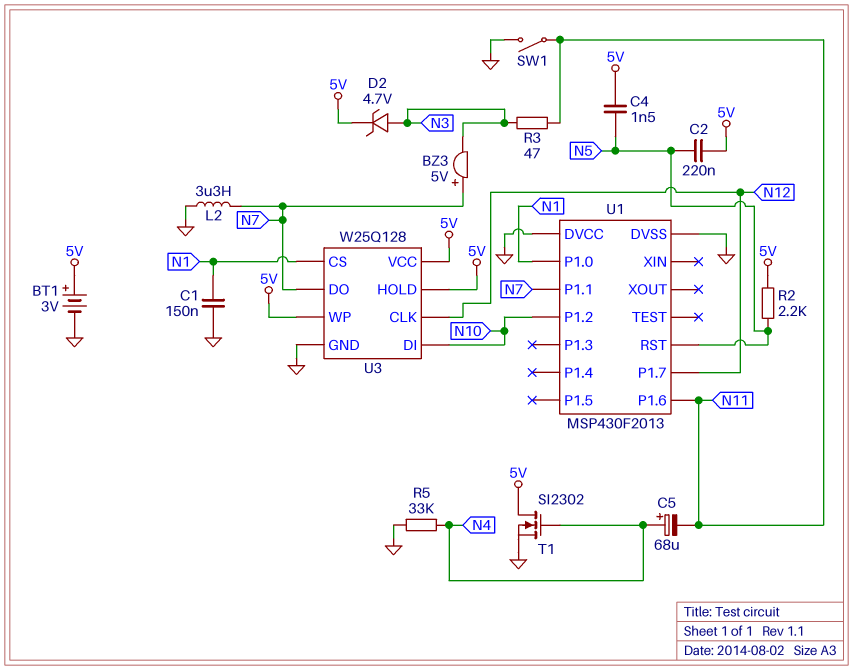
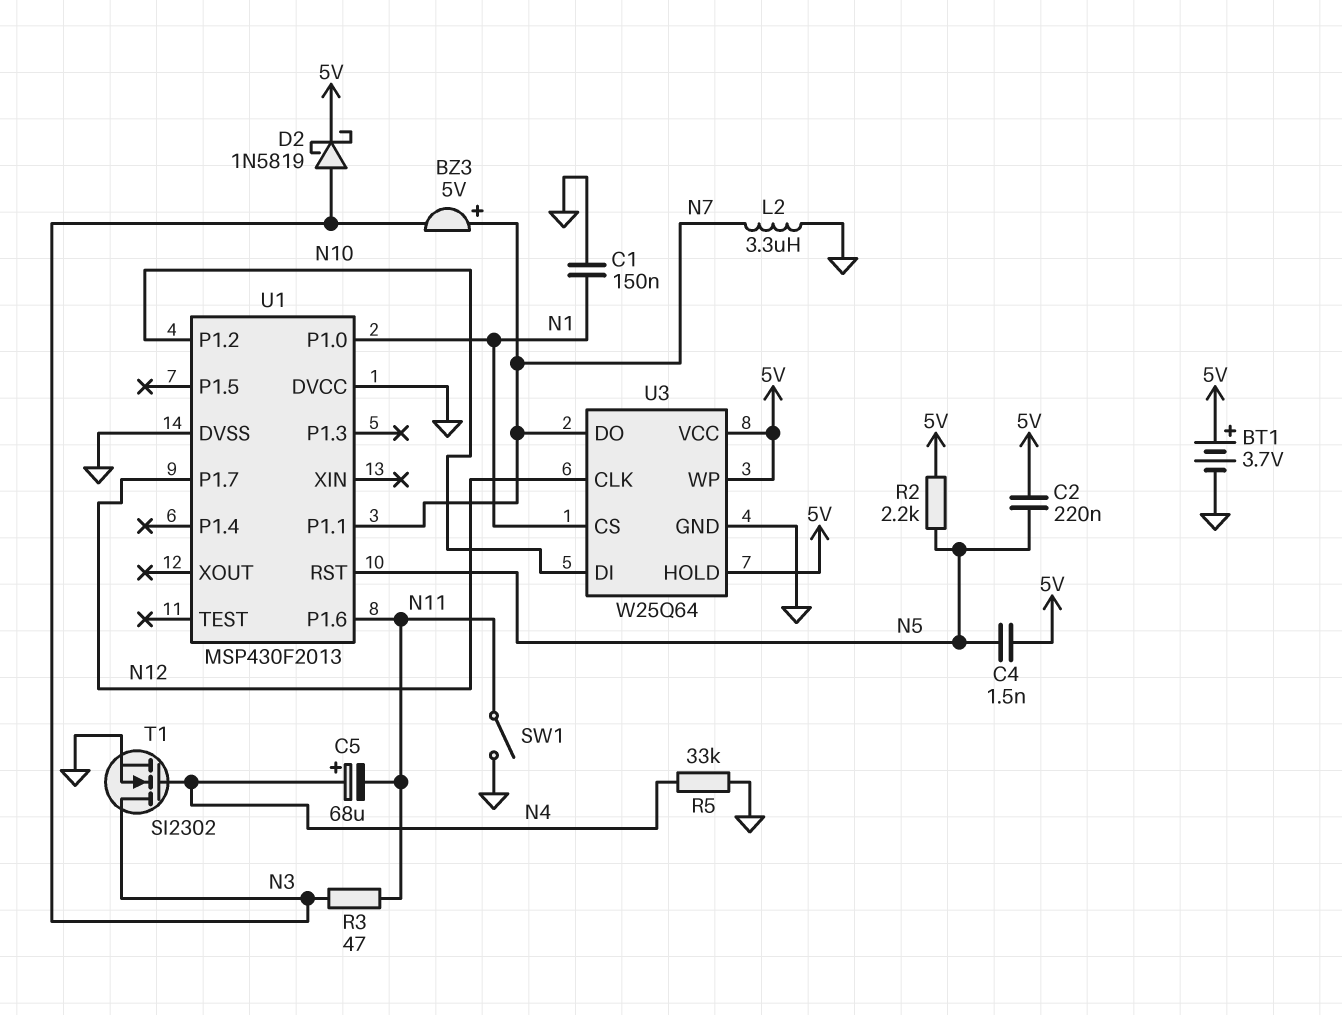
BT1: 3V (plus 5V, minus GND) -> 3.7V (plus 5V, minus GND)
D2: zener 4.7V (A N3, K 5V) -> schottky 1N5819 (A N3, K 5V)
T1: NMOS SI2302 (G N4, D 5V, S GND) -> NMOS SI2302 (G N4, D N3, S GND)
U3: W25Q128 -> W25Q64

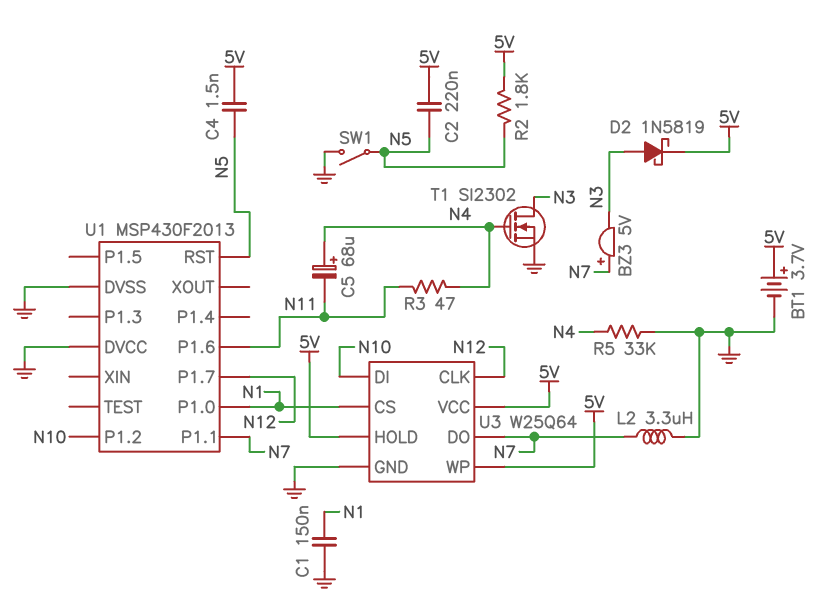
R2: 2.2k (5V, N5) -> 1.8k (5V, N5)
R3: 47 (N3, N11) -> 47 (N4, N11)
SW1: switch (GND, N11) -> switch (GND, N5)

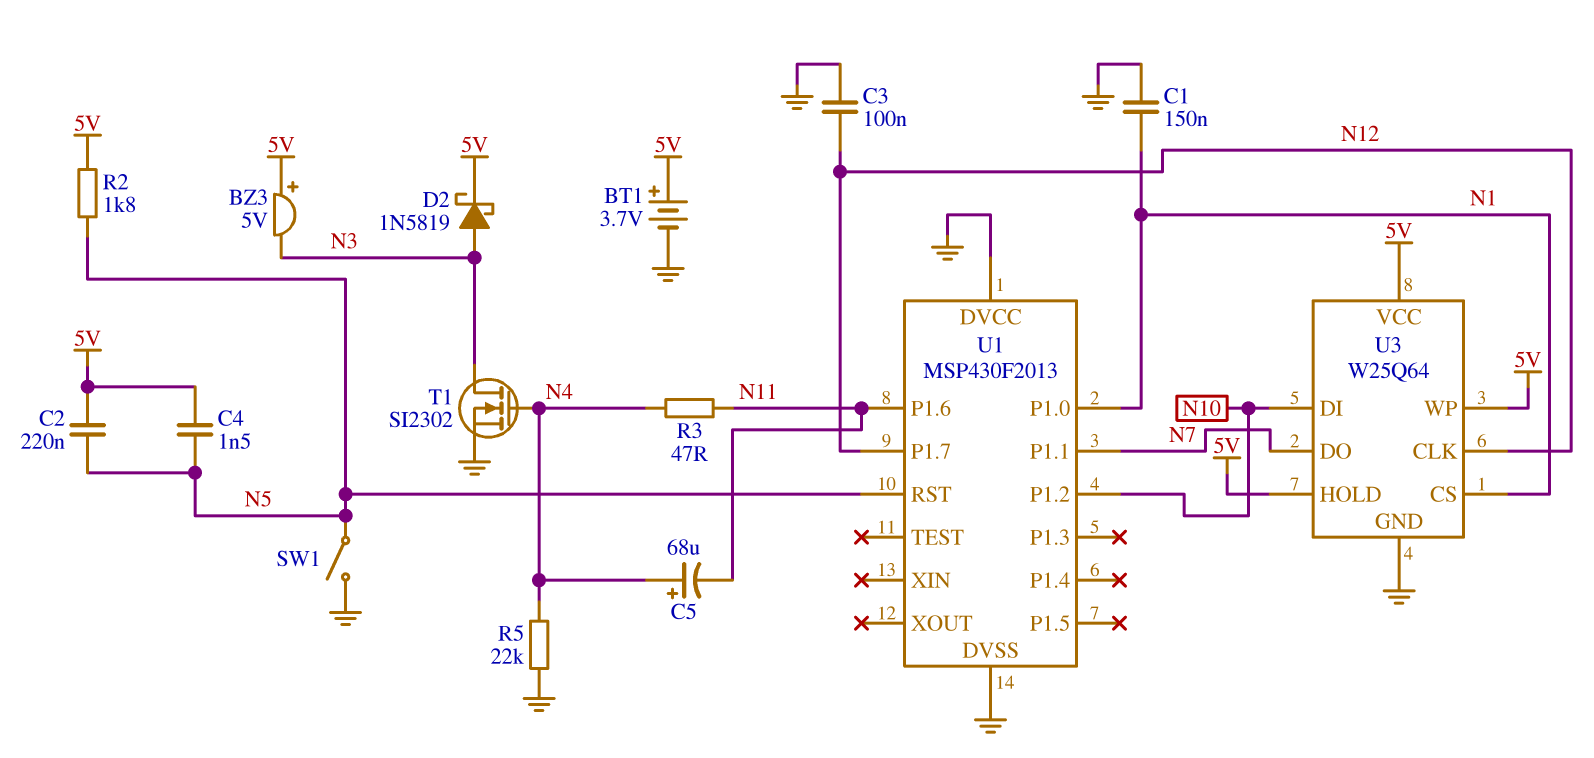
BZ3: buzzer 5V (plus N7, minus N3) -> buzzer 5V (plus 5V, minus N3)
C3: none -> 100nF (GND, N12)
L2: 3.3uH (GND, N7) -> none
R5: 33k (GND, N4) -> 22k (GND, N4)

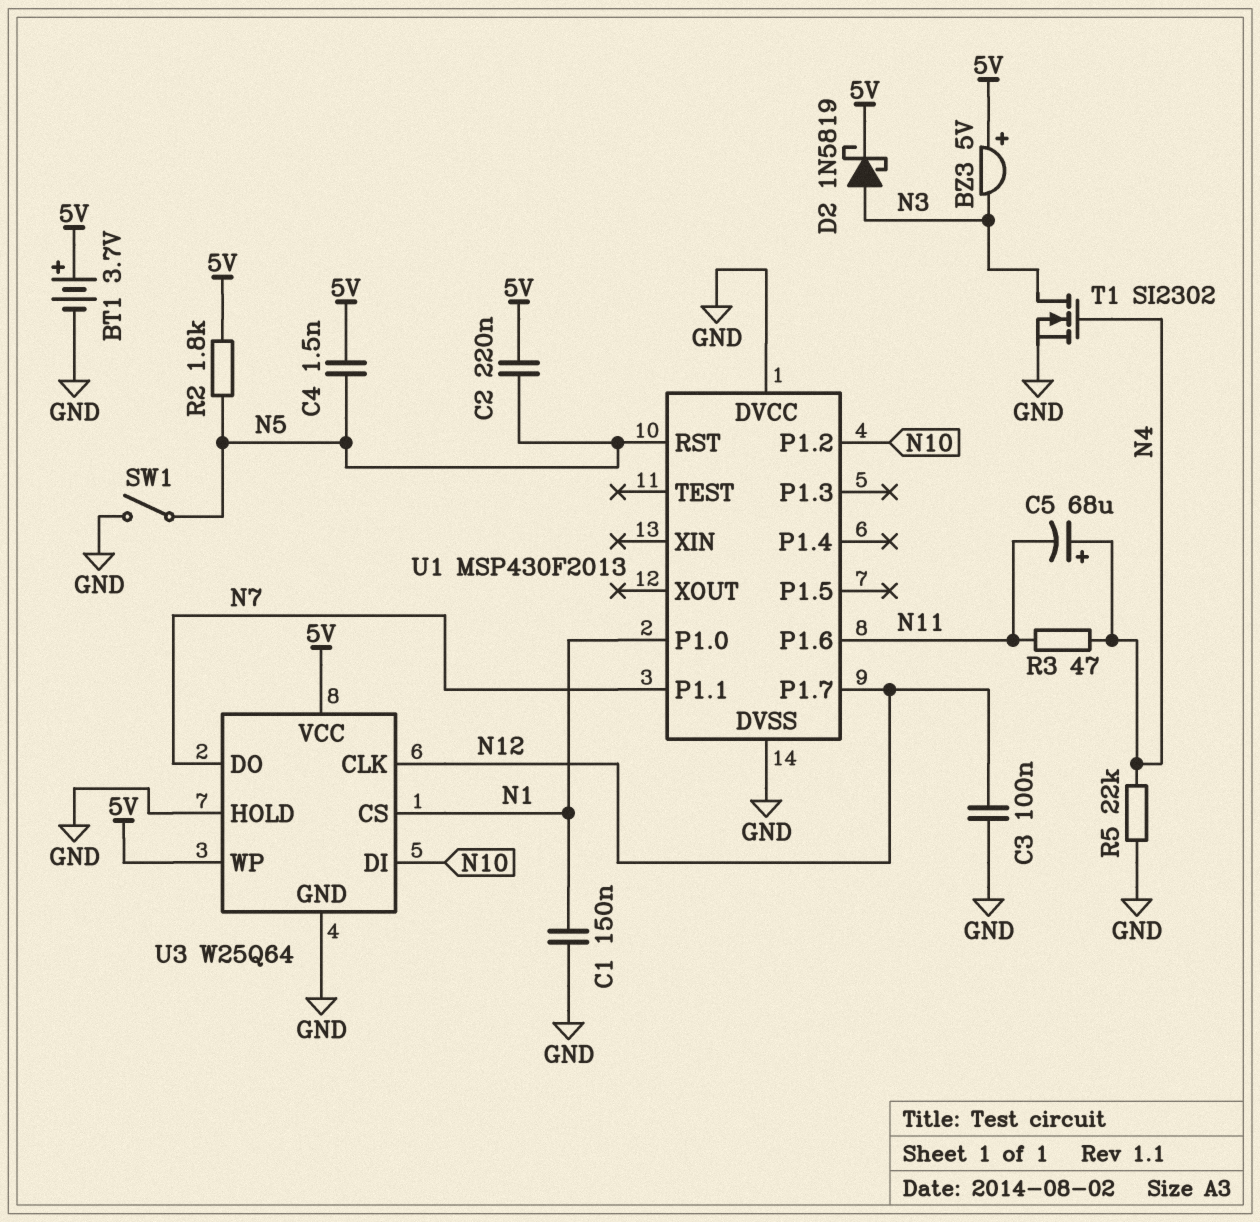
U3 pin HOLD: 5V -> GND

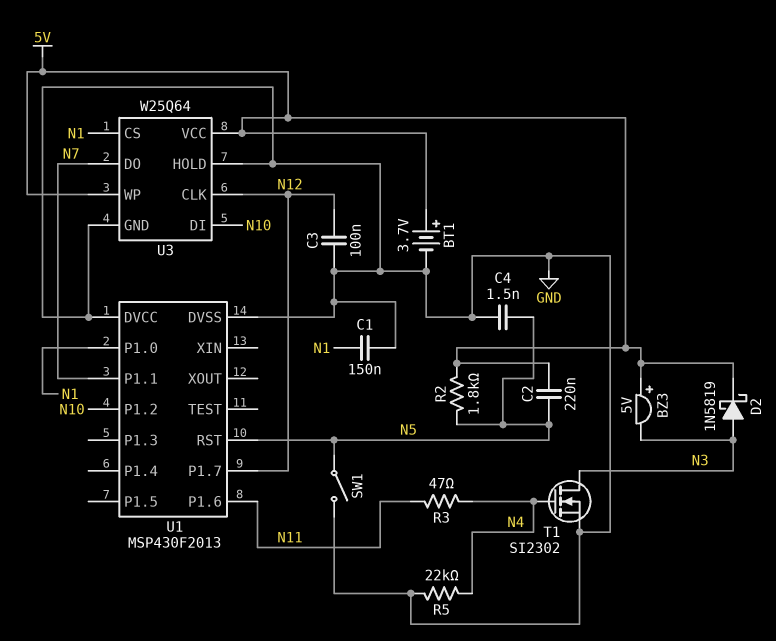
C4: 1.5nF (5V, N5) -> 1.5nF (GND, N5)
C5: 68uF (plus N4, minus N11) -> none

